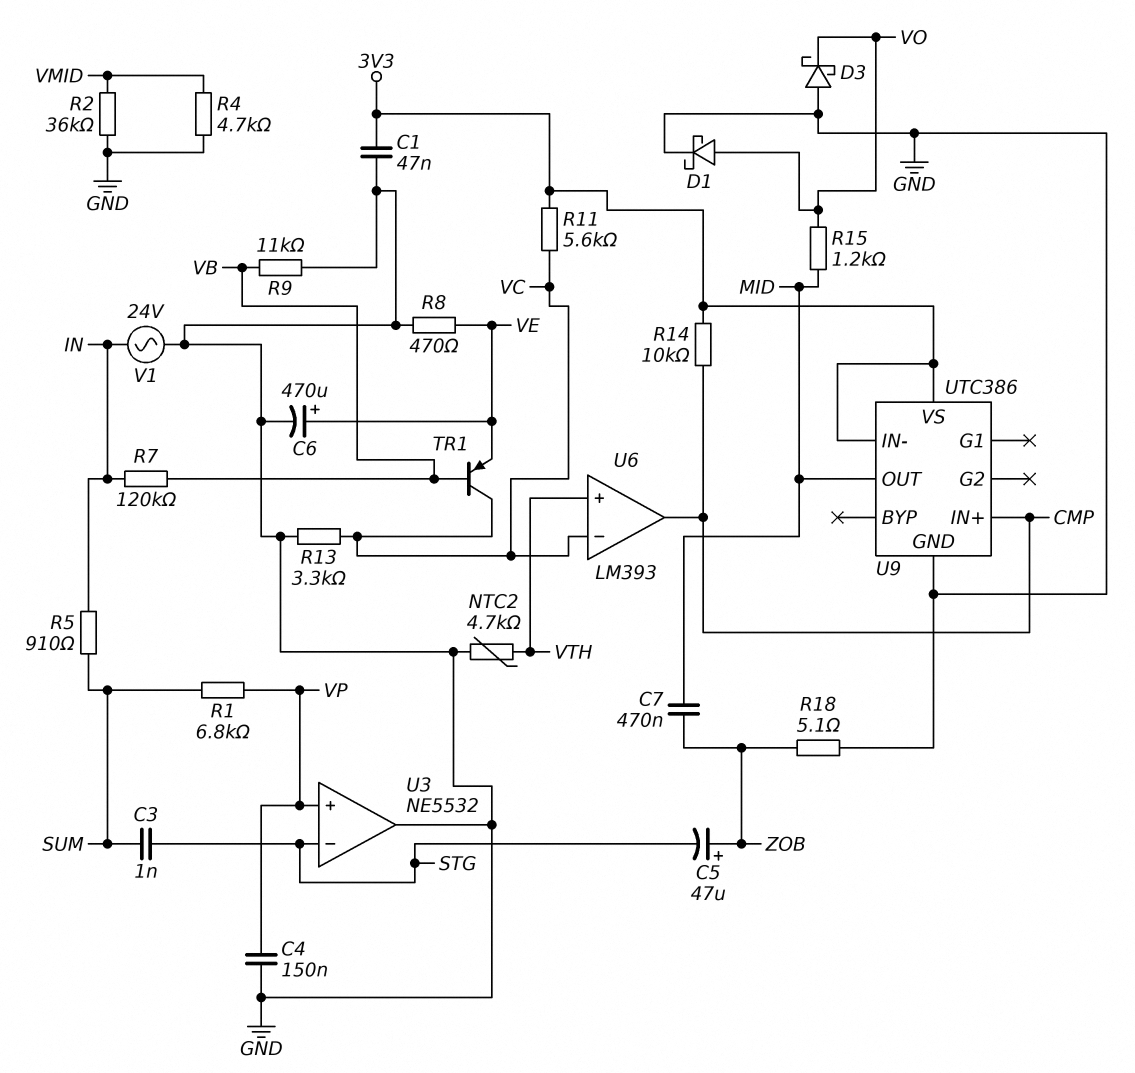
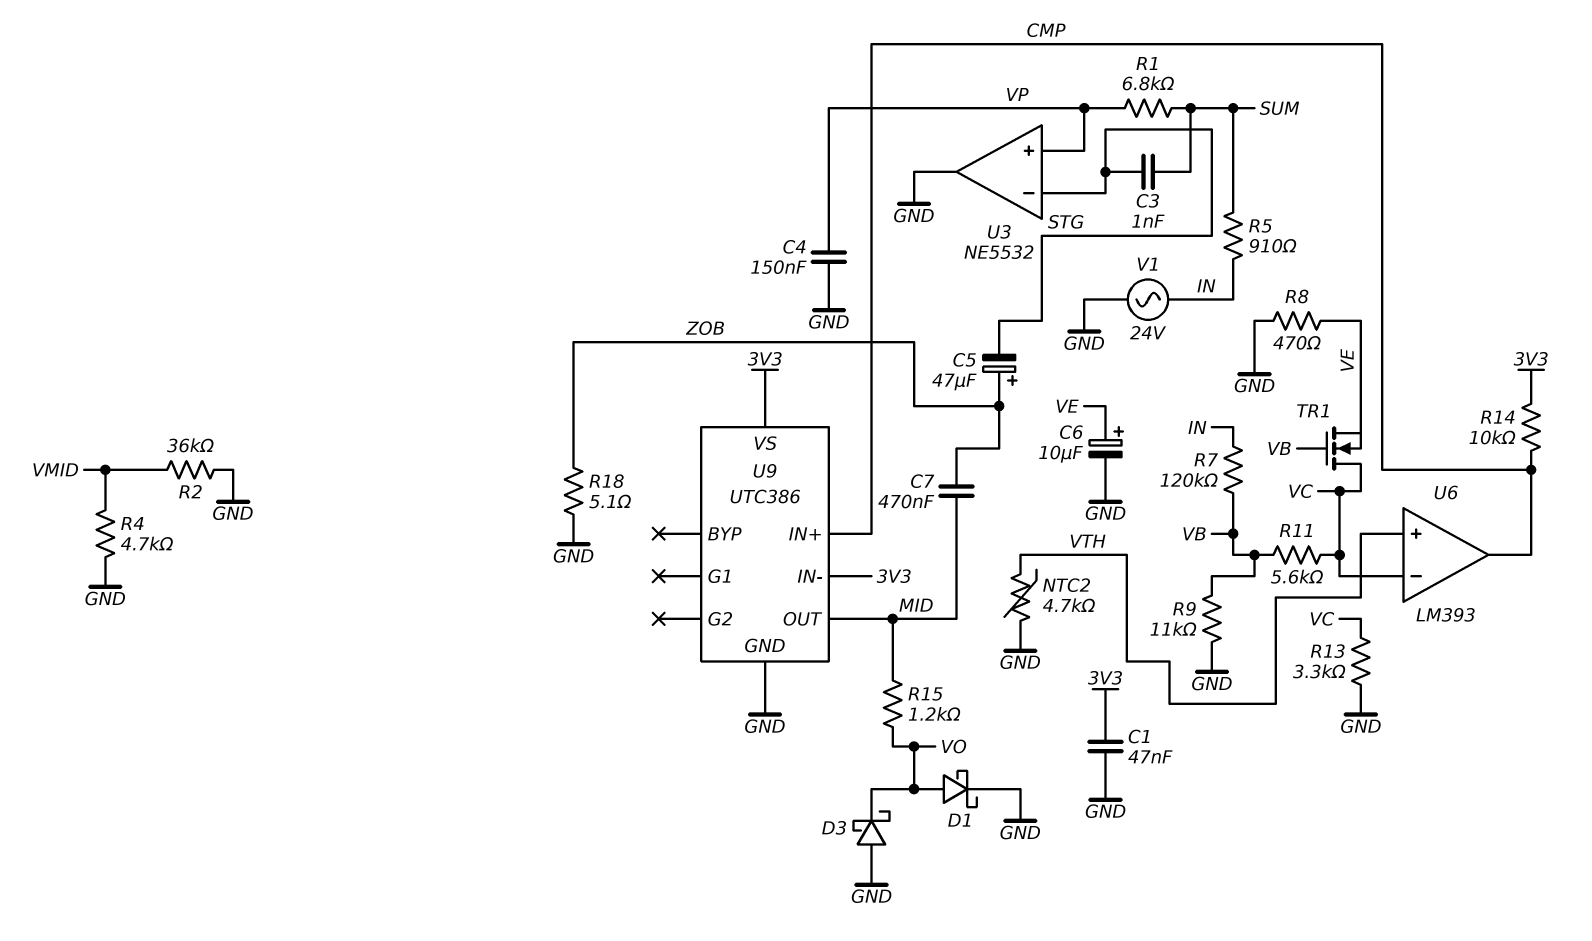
C6: 470uF (plus VE, minus GND) -> 10uF (plus VE, minus GND)
R11: 5.6k (3V3, VC) -> 5.6k (VB, VC)
TR1: PNP (B VB, C VC, E VE) -> NMOS (G VB, D VC, S VE)

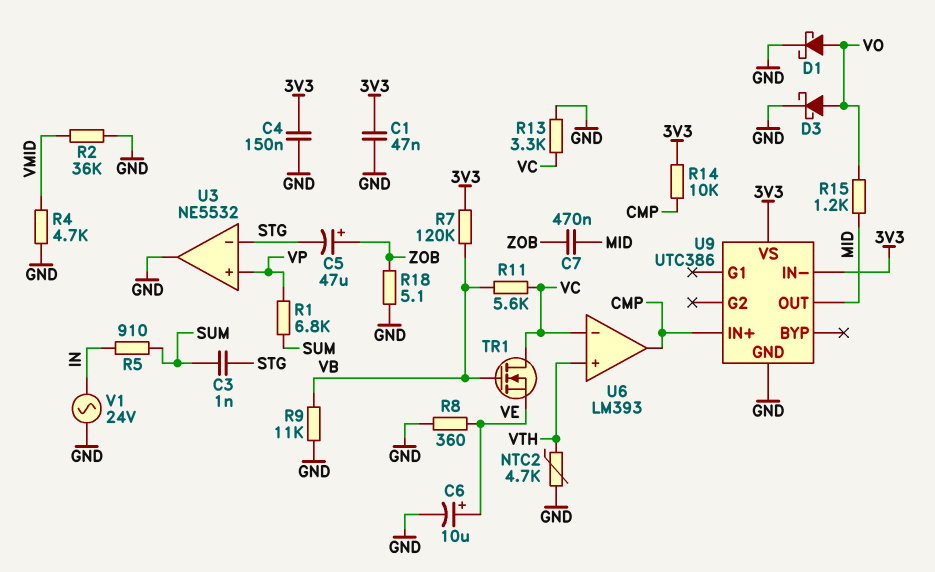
C4: 150nF (GND, VP) -> 150nF (3V3, GND)
D3: schottky (A GND, K VO) -> schottky (A VO, K GND)
R7: 120k (IN, VB) -> 120k (3V3, VB)
R8: 470 (GND, VE) -> 360 (GND, VE)

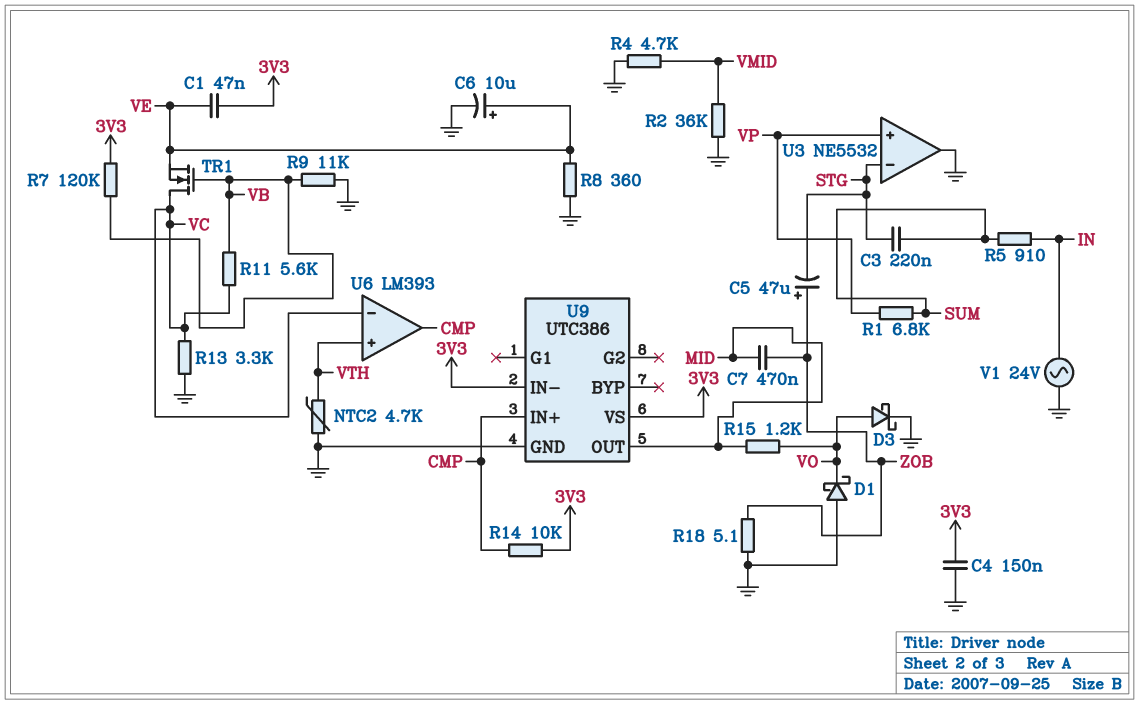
C1: 47nF (3V3, GND) -> 47nF (3V3, VE)
C3: 1nF (STG, SUM) -> 220nF (STG, SUM)
D1: schottky (A VO, K GND) -> schottky (A GND, K VO)

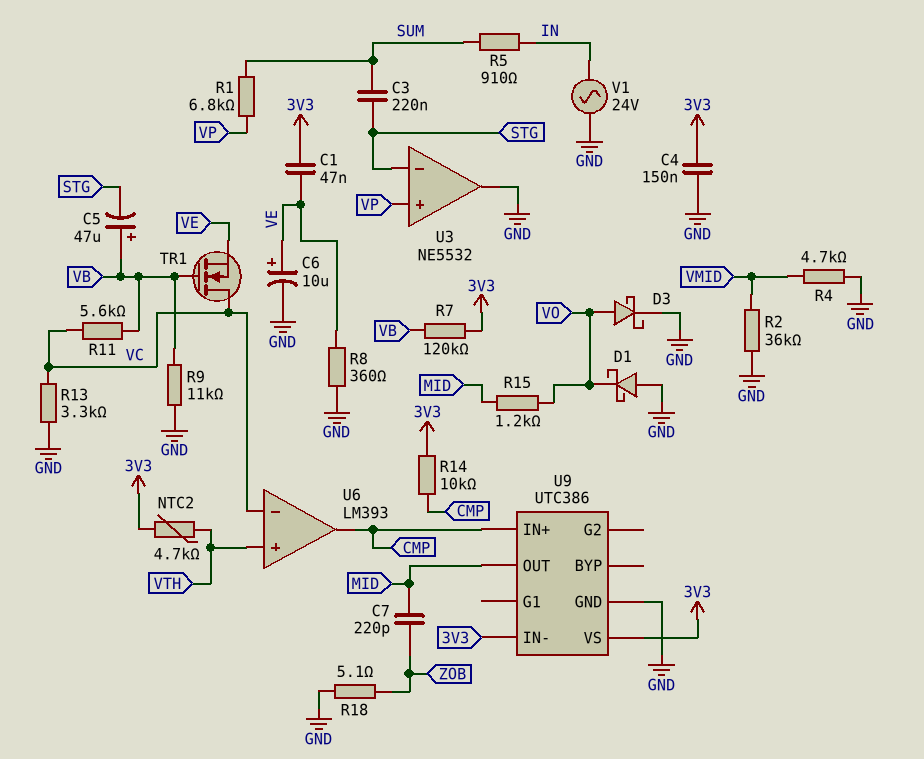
C5: 47uF (plus ZOB, minus STG) -> 47uF (plus VB, minus STG)
C7: 470nF (MID, ZOB) -> 220pF (MID, ZOB)
NTC2: 4.7k (GND, VTH) -> 4.7k (3V3, VTH)

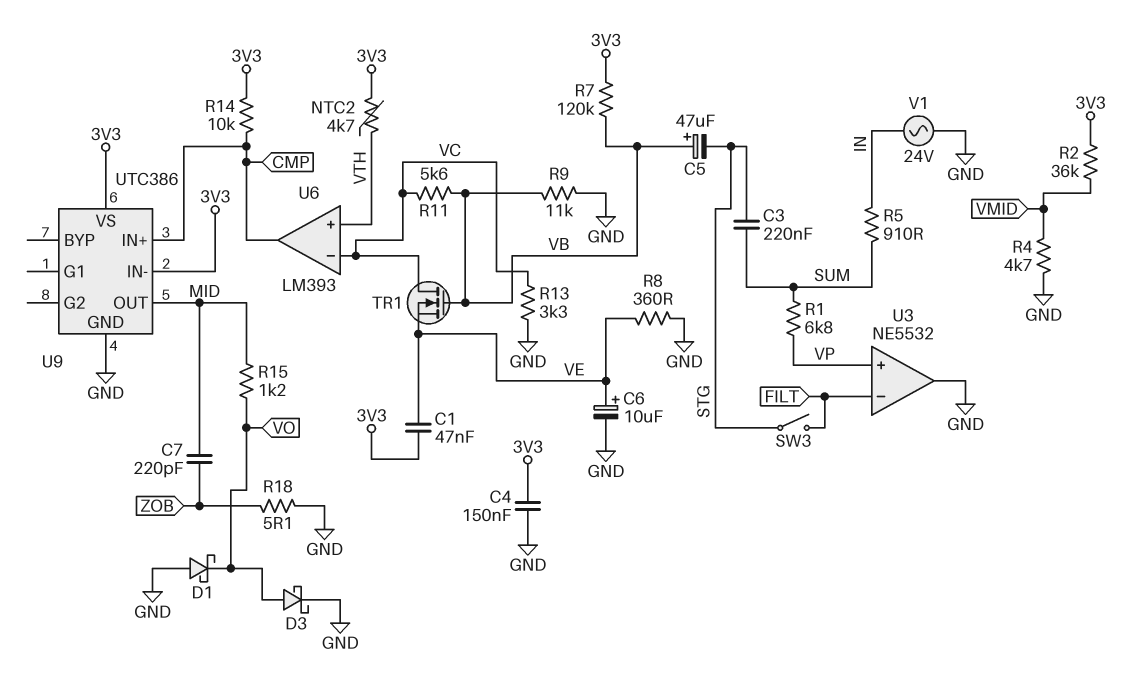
R2: 36k (GND, VMID) -> 36k (3V3, VMID)
SW3: none -> switch (FILT, STG)
U3 pin in-: STG -> FILT

